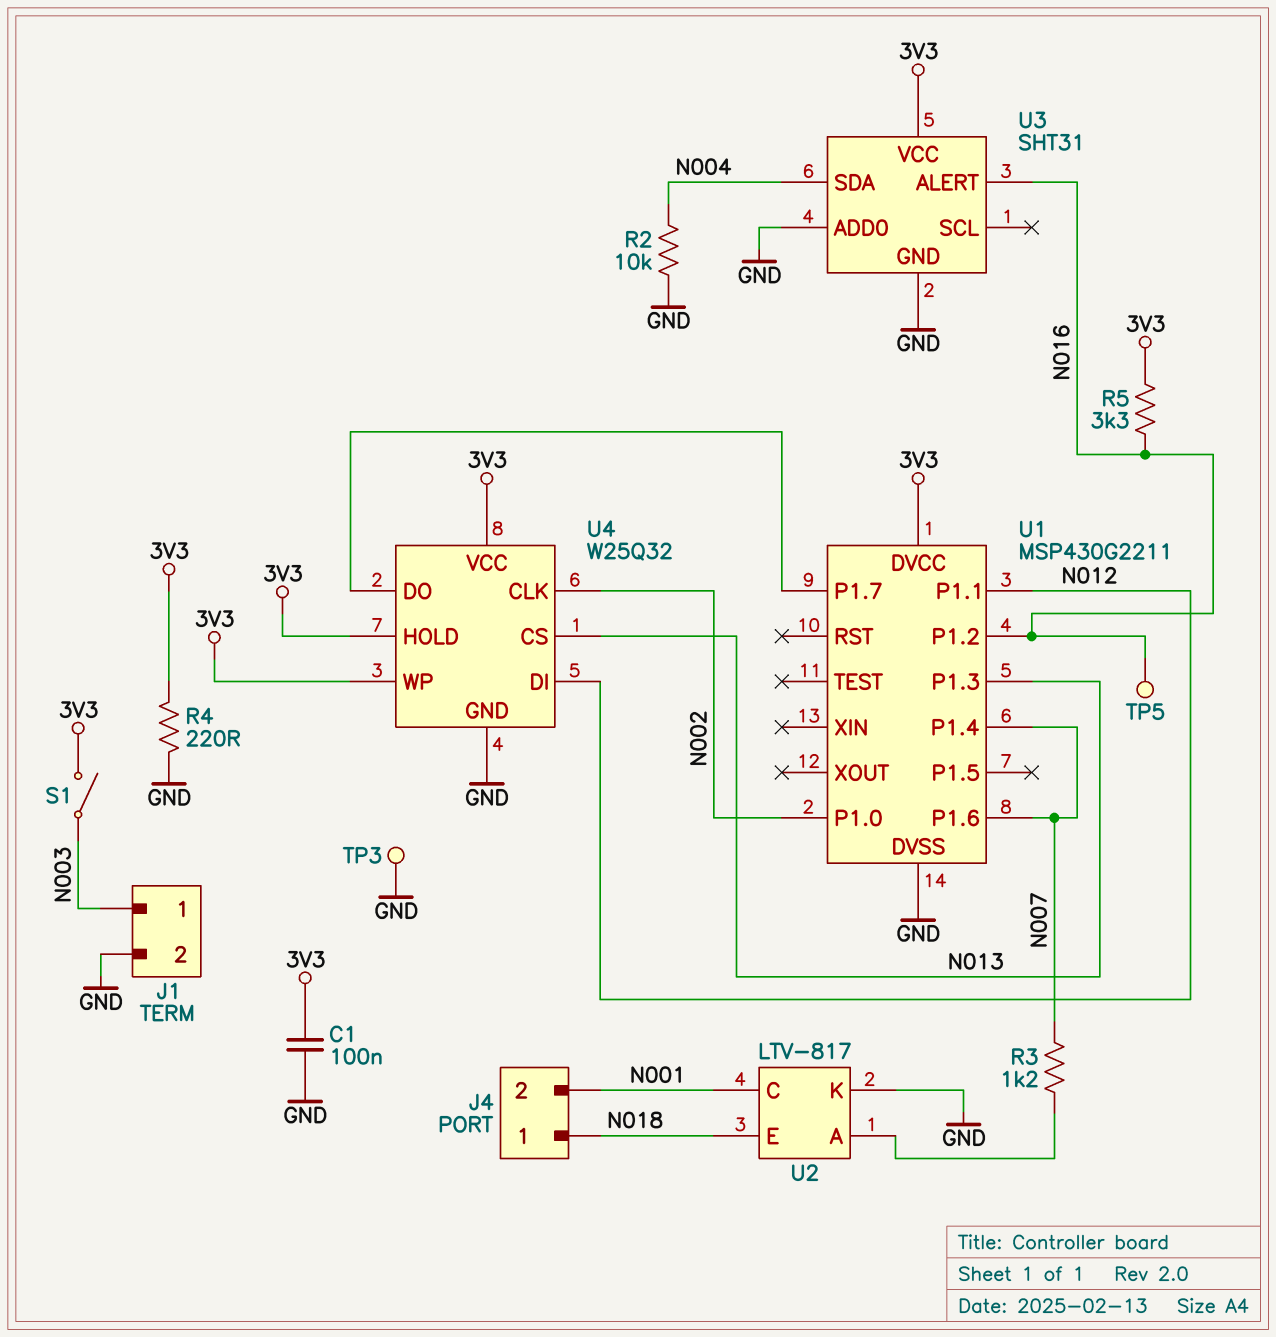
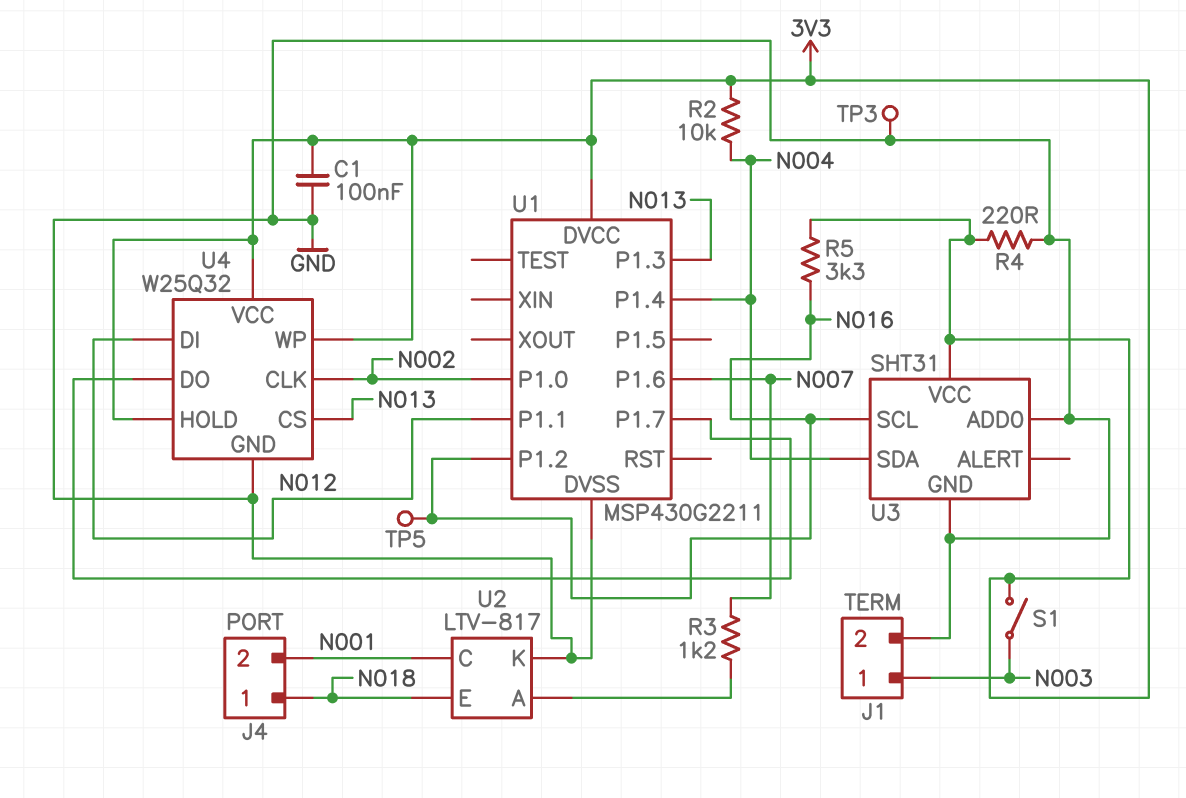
R2: 10k (GND, N004) -> 10k (3V3, N004)
U1 pin P1.4: N007 -> N004
U3 pin ALERT: N016 -> none
U3 pin SCL: none -> N016

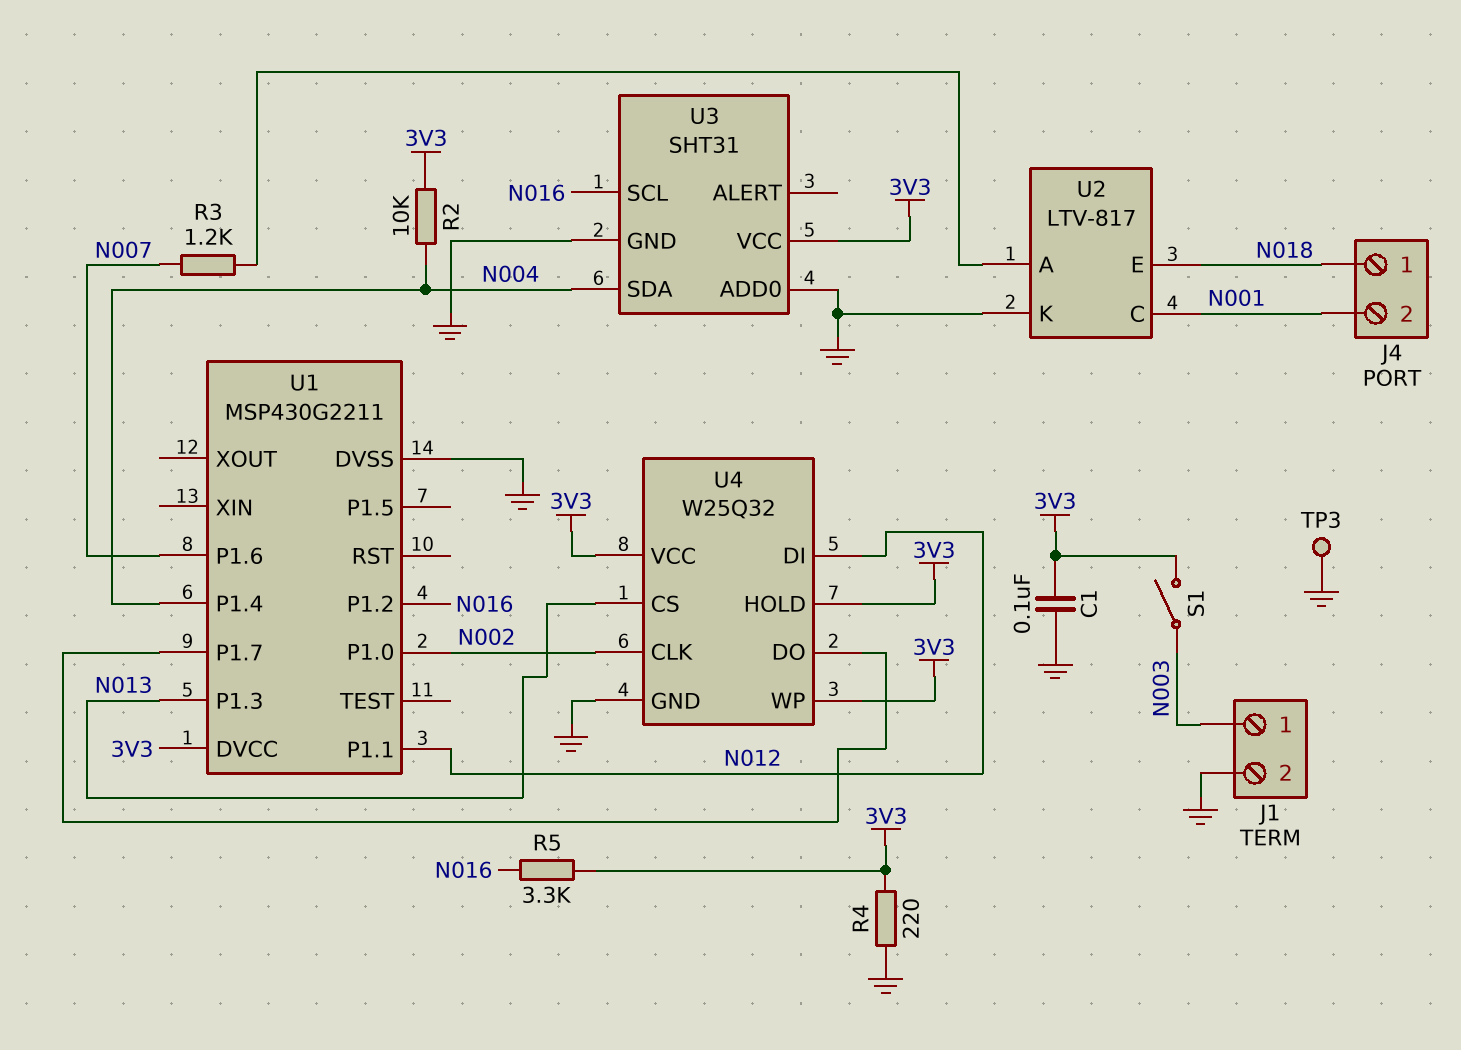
TP5: test point (N016) -> none

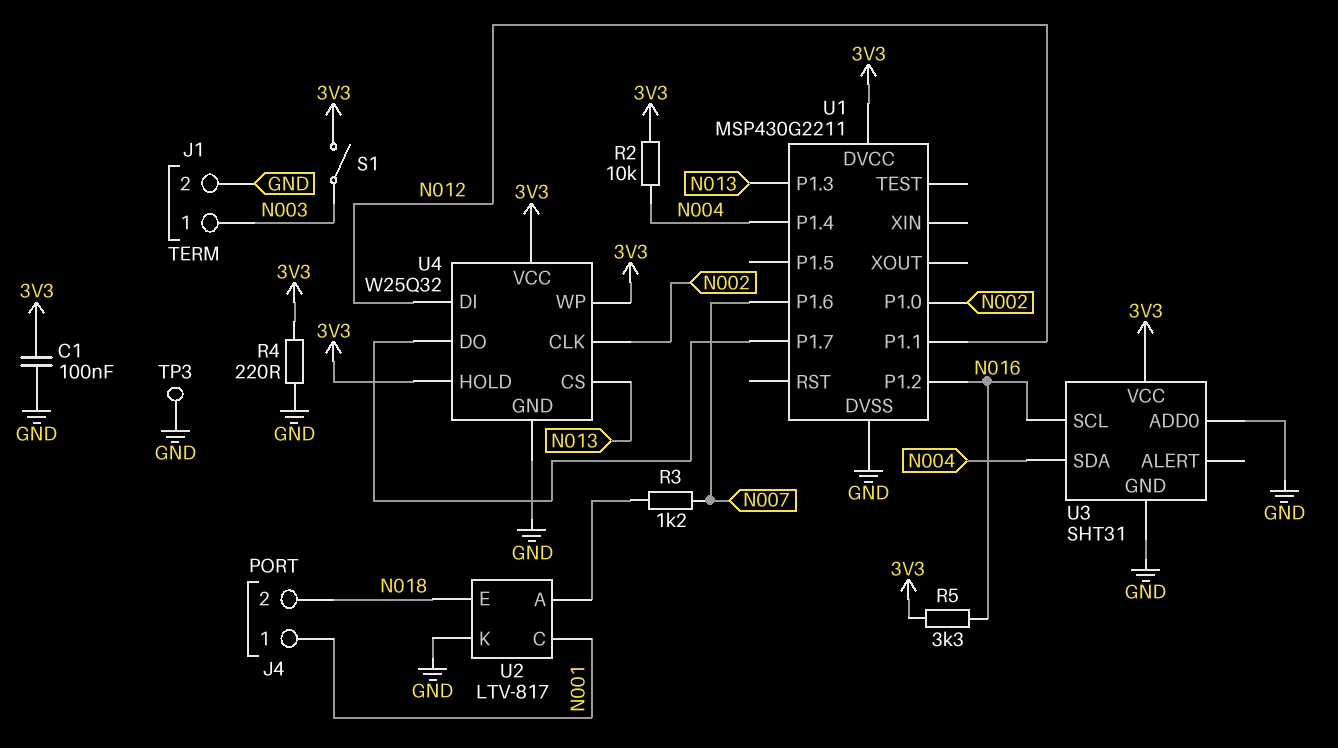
J4 pin 1: N018 -> N001
J4 pin 2: N001 -> N018

